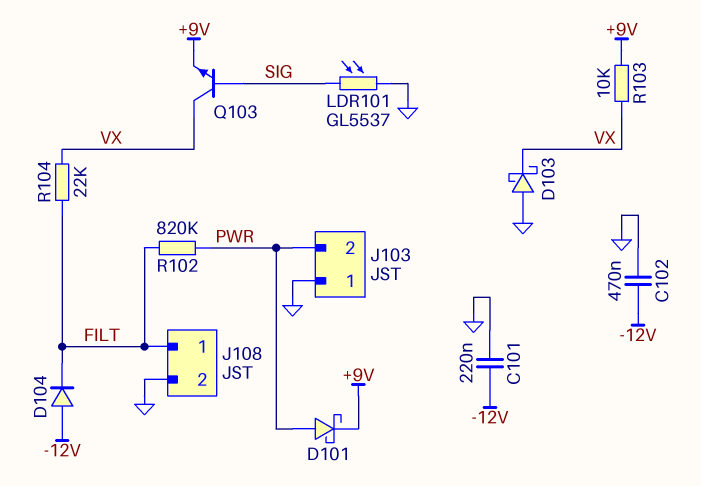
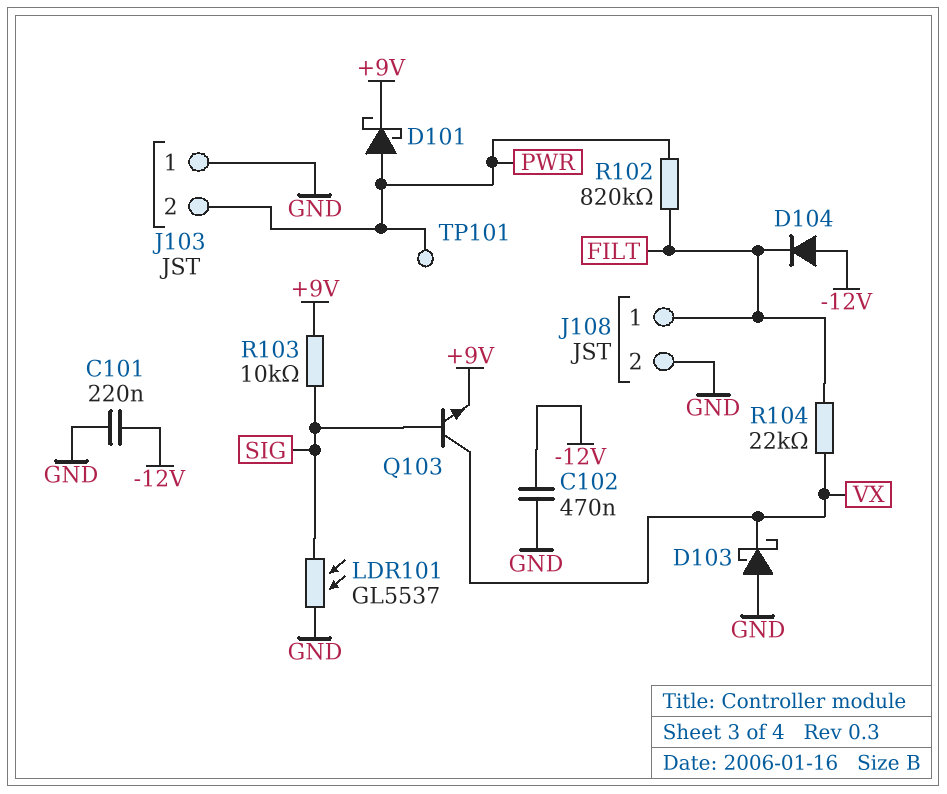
R103: 10k (+9V, VX) -> 10k (+9V, SIG)
TP101: none -> test point (PWR)

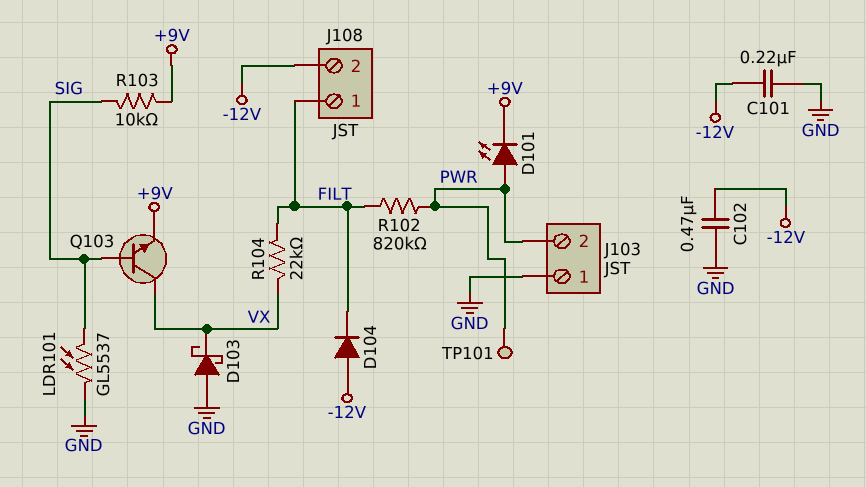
D101: schottky (A PWR, K +9V) -> LED (A PWR, K +9V)
J108 pin 2: GND -> -12V

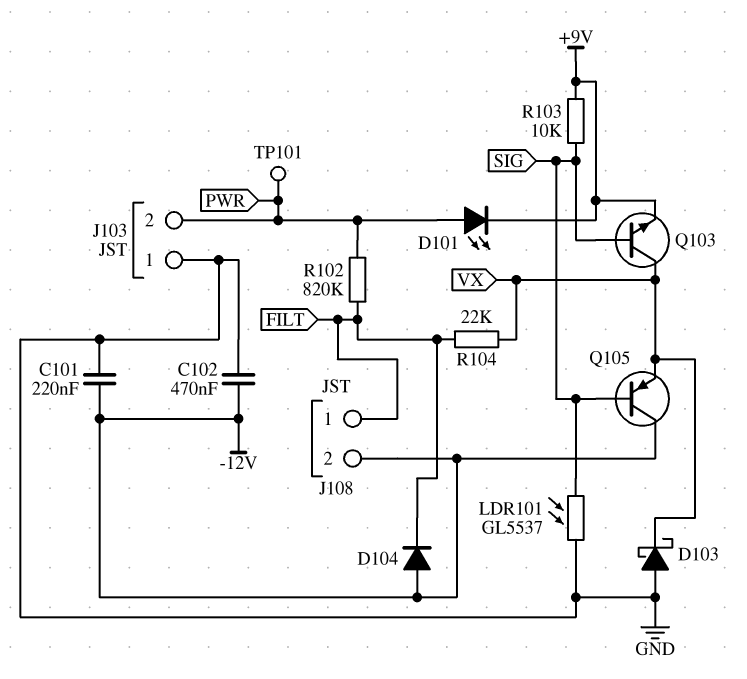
Q105: none -> PNP (B SIG, C -12V, E VX)

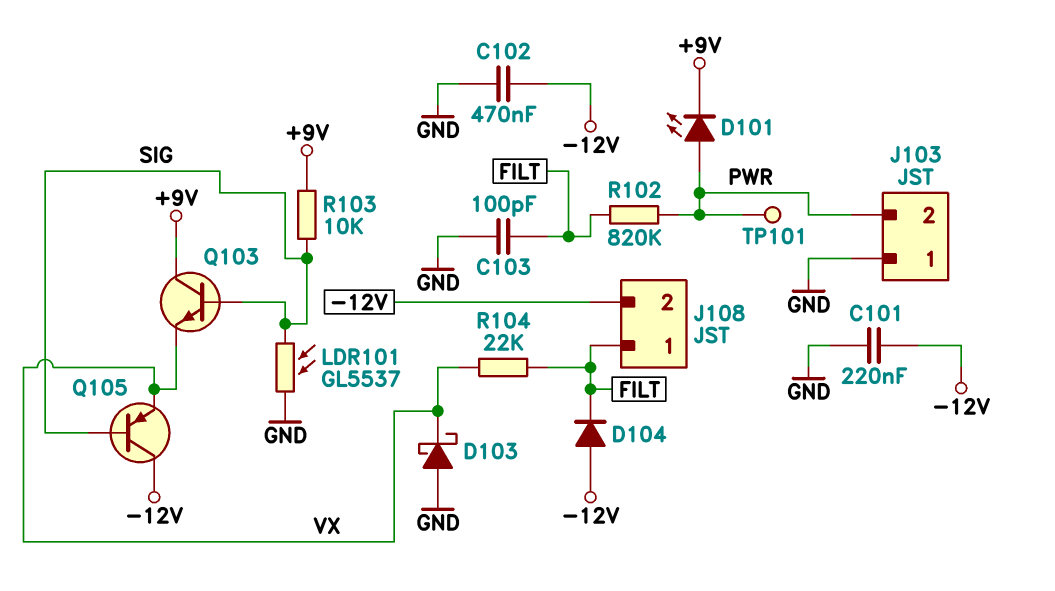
C103: none -> 100pF (FILT, GND)
Q103: NPN (B SIG, C VX, E +9V) -> NPN (B SIG, C +9V, E VX)

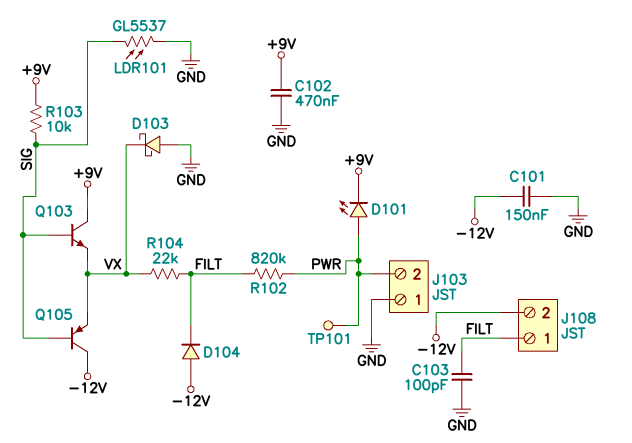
C101: 220nF (-12V, GND) -> 150nF (-12V, GND)
C102: 470nF (-12V, GND) -> 470nF (+9V, GND)

